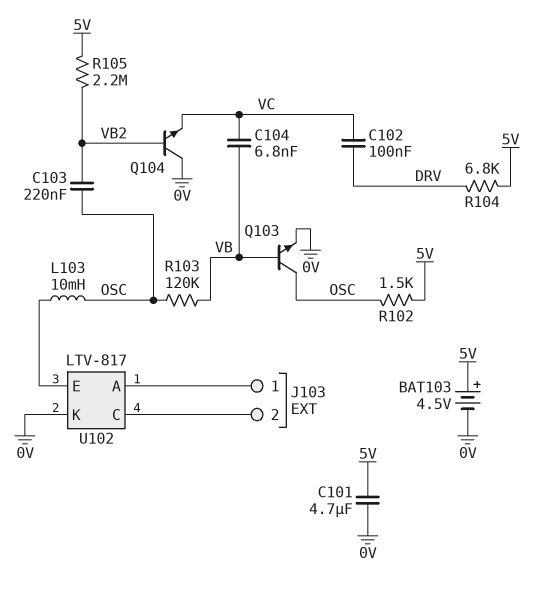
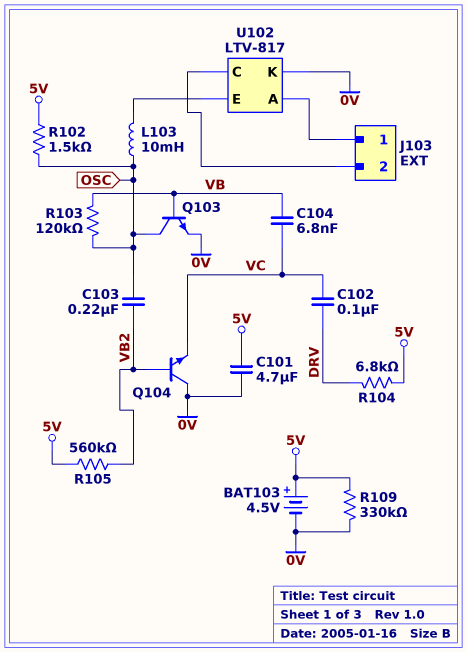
R105: 2.2M (5V, VB2) -> 560k (5V, VB2)
R109: none -> 330k (0V, 5V)

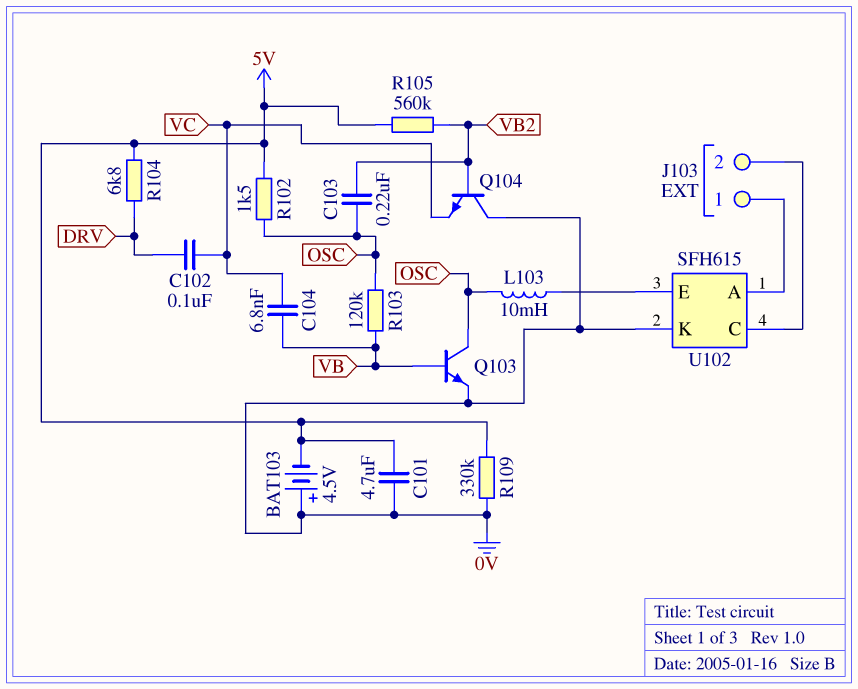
BAT103: 4.5V (plus 5V, minus 0V) -> 4.5V (plus 0V, minus 5V)
U102: LTV-817 -> SFH615

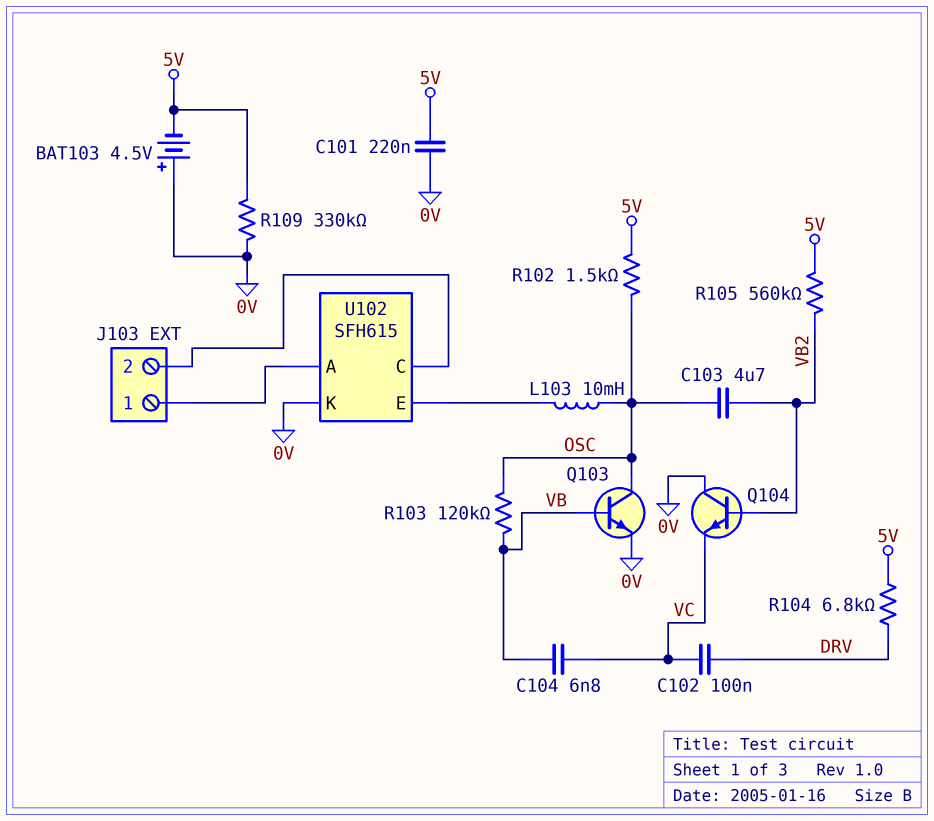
C101: 4.7uF (0V, 5V) -> 220nF (0V, 5V)
C103: 220nF (OSC, VB2) -> 4.7uF (OSC, VB2)

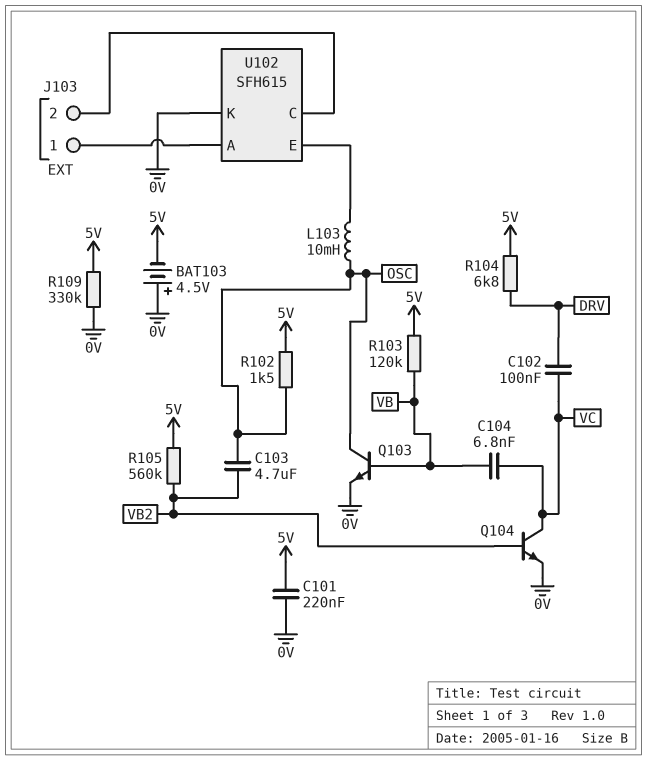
Q104: NPN (B VB2, C 0V, E VC) -> NPN (B VB2, C VC, E 0V)
R103: 120k (OSC, VB) -> 120k (5V, VB)

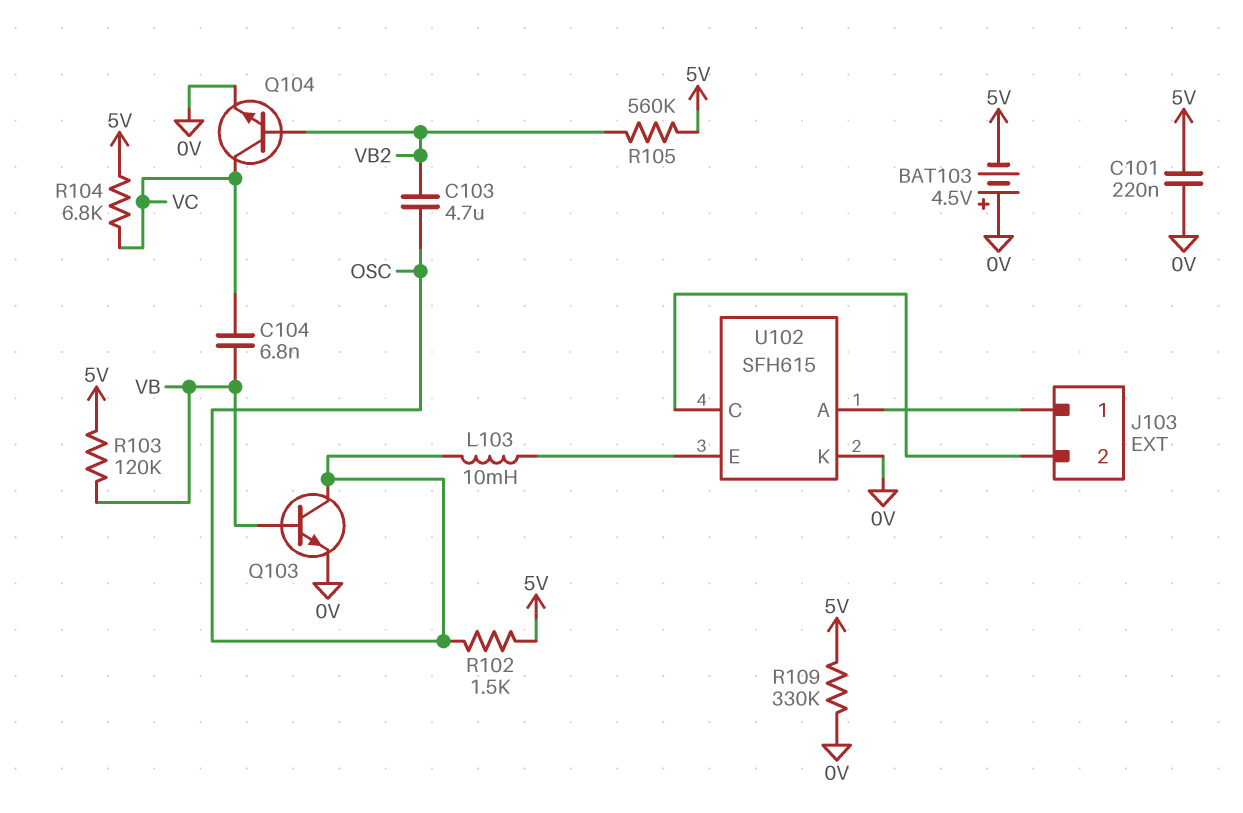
C102: 100nF (DRV, VC) -> none
R104: 6.8k (5V, DRV) -> 6.8k (5V, VC)

